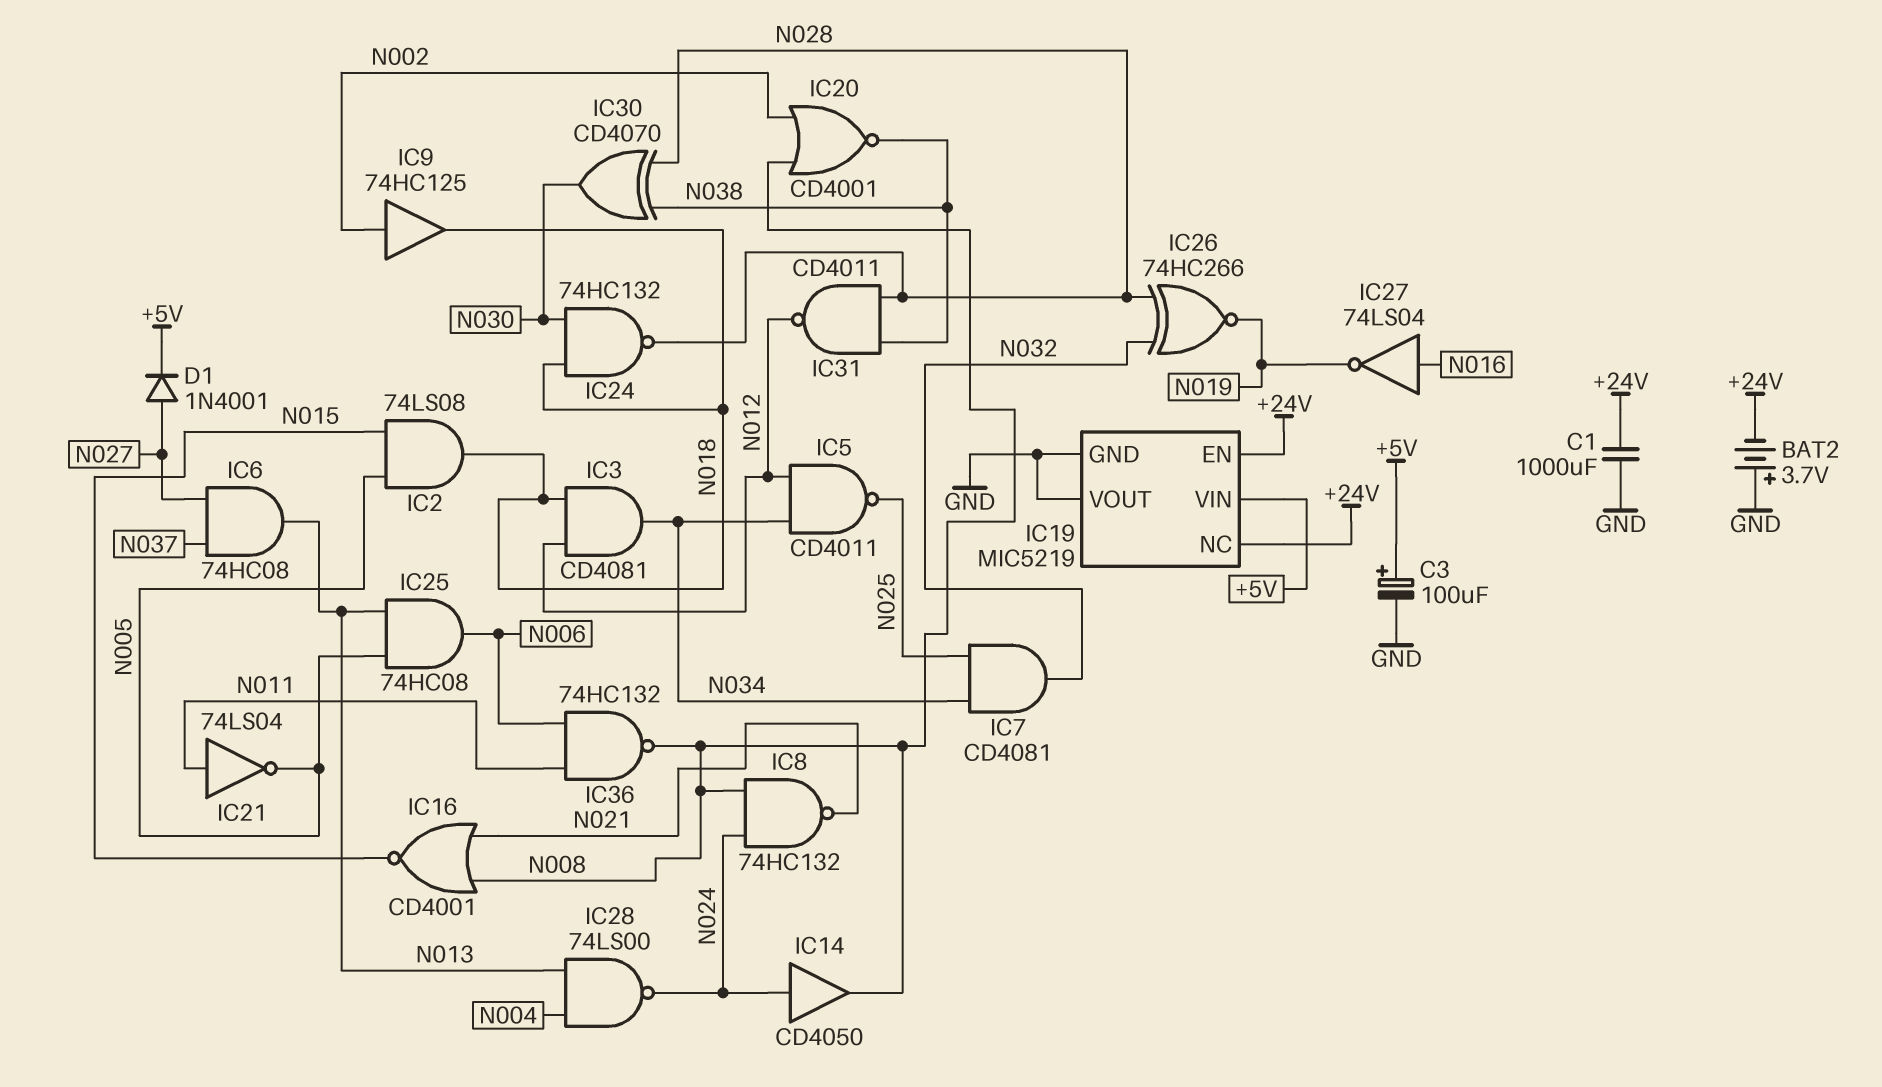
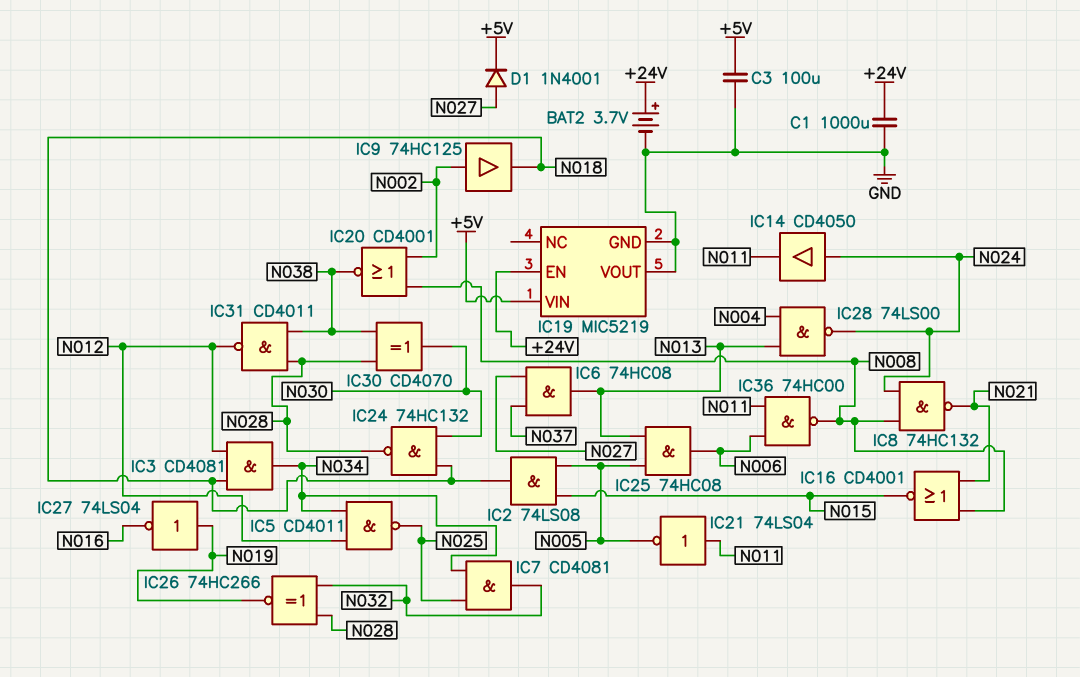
BAT2: 3.7V (plus GND, minus +24V) -> 3.7V (plus +24V, minus GND)
C3: 100uF (plus +5V, minus GND) -> 100uF (+5V, GND)
IC14: buffer CD4050 (in N024, out N008) -> buffer CD4050 (in N024, out N011)
IC19 pin NC: +24V -> none
IC27: NOT 74LS04 (in N016, out N019) -> NOT 74LS04 (in N019, out N016)
IC36: NAND 74HC132 (in N006, in N011, out N008) -> NAND 74HC00 (in N006, in N011, out N008)

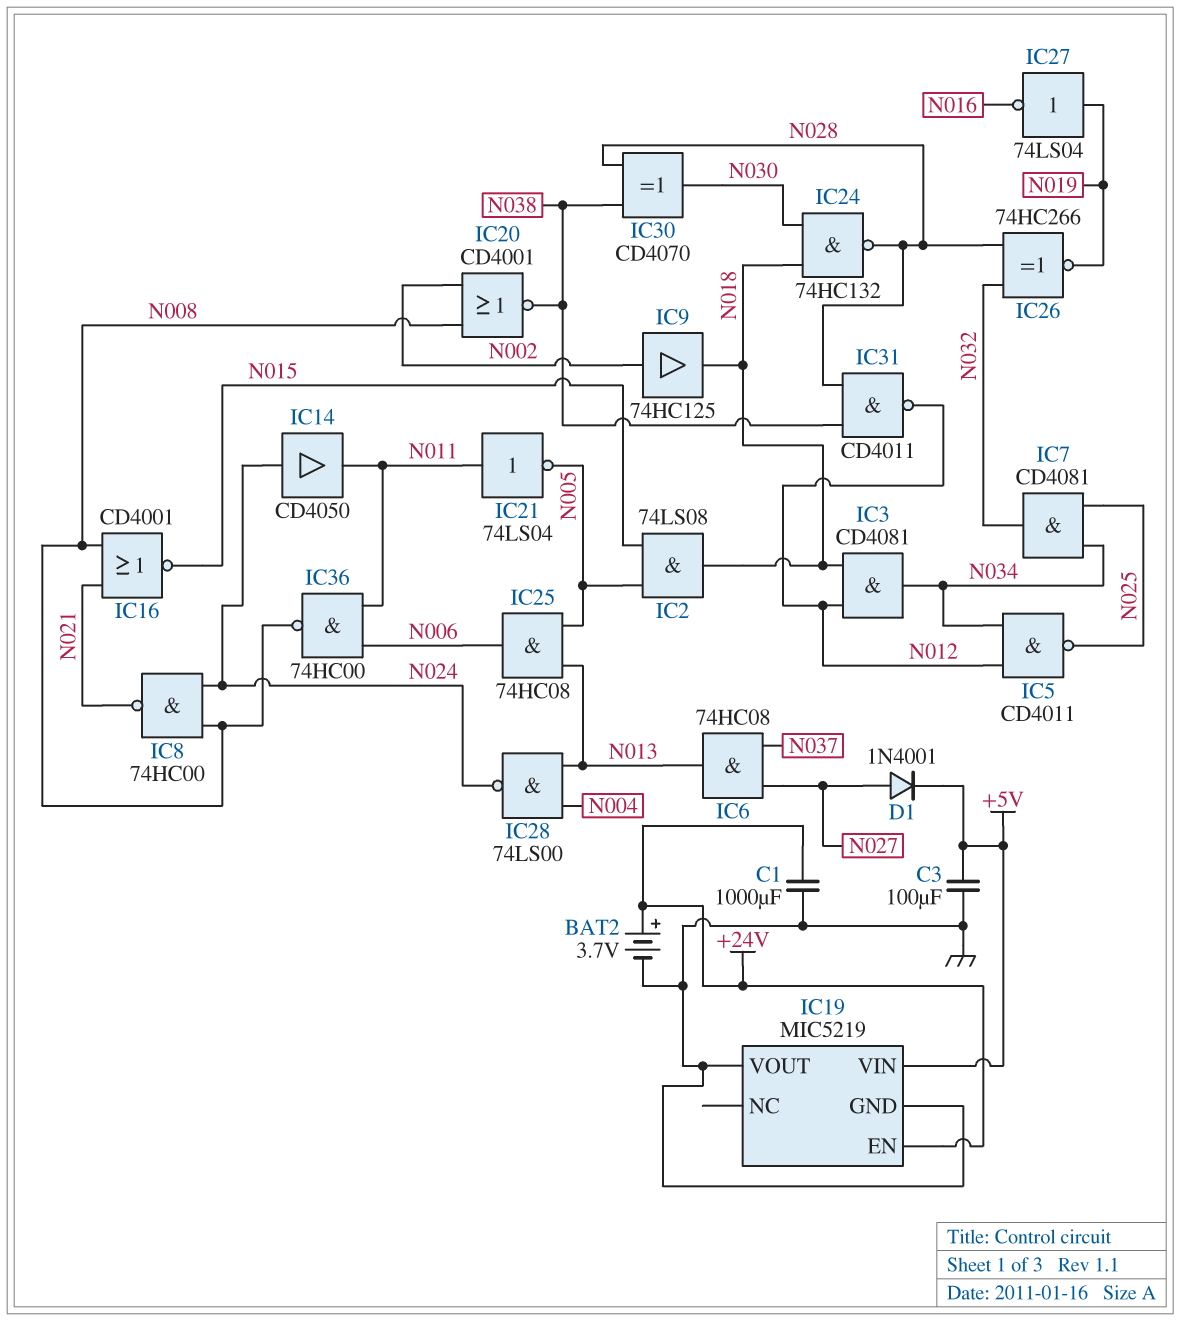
IC8: NAND 74HC132 (in N008, in N024, out N021) -> NAND 74HC00 (in N008, in N024, out N021)

